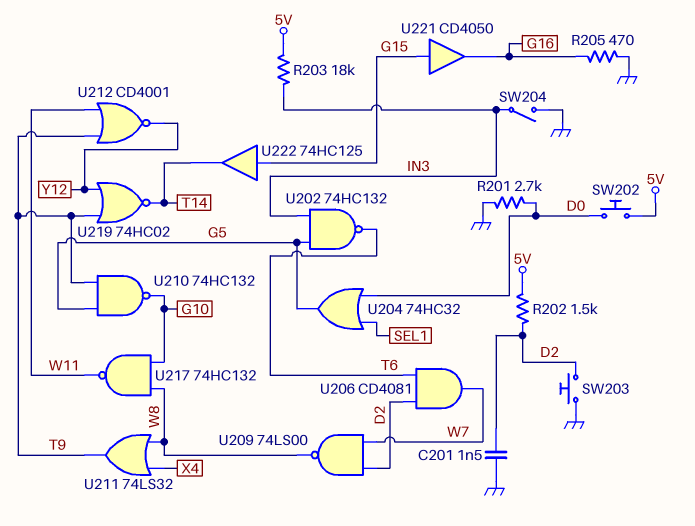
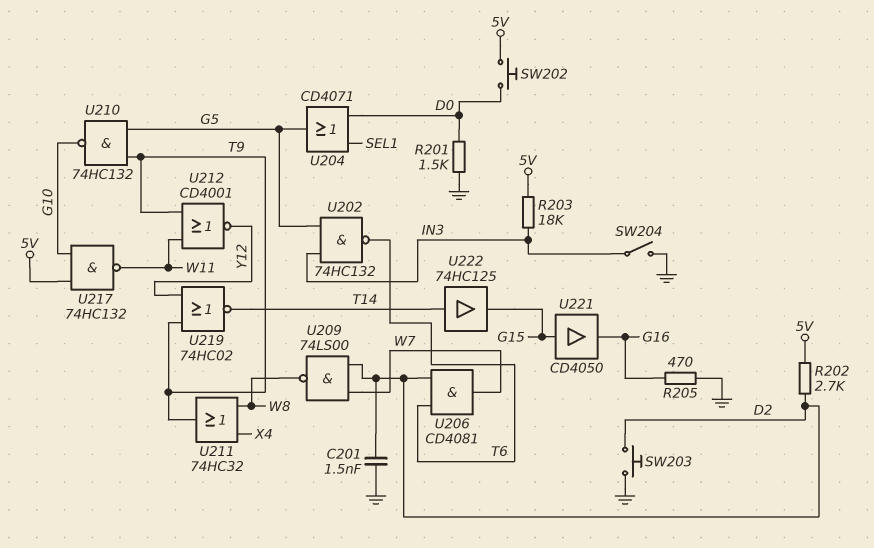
R201: 2.7k (D0, GND) -> 1.5k (D0, GND)
R202: 1.5k (5V, D2) -> 2.7k (5V, D2)
U204: OR 74HC32 (in D0, in SEL1, out G5) -> OR CD4071 (in D0, in SEL1, out G5)
U211: OR 74LS32 (in W8, in X4, out T9) -> OR 74HC32 (in W8, in X4, out T9)
U217: NAND 74HC132 (in G10, in W8, out W11) -> NAND 74HC132 (in 5V, in G10, out W11)
U222: buffer 74HC125 (in G15, out T14) -> buffer 74HC125 (in T14, out G15)

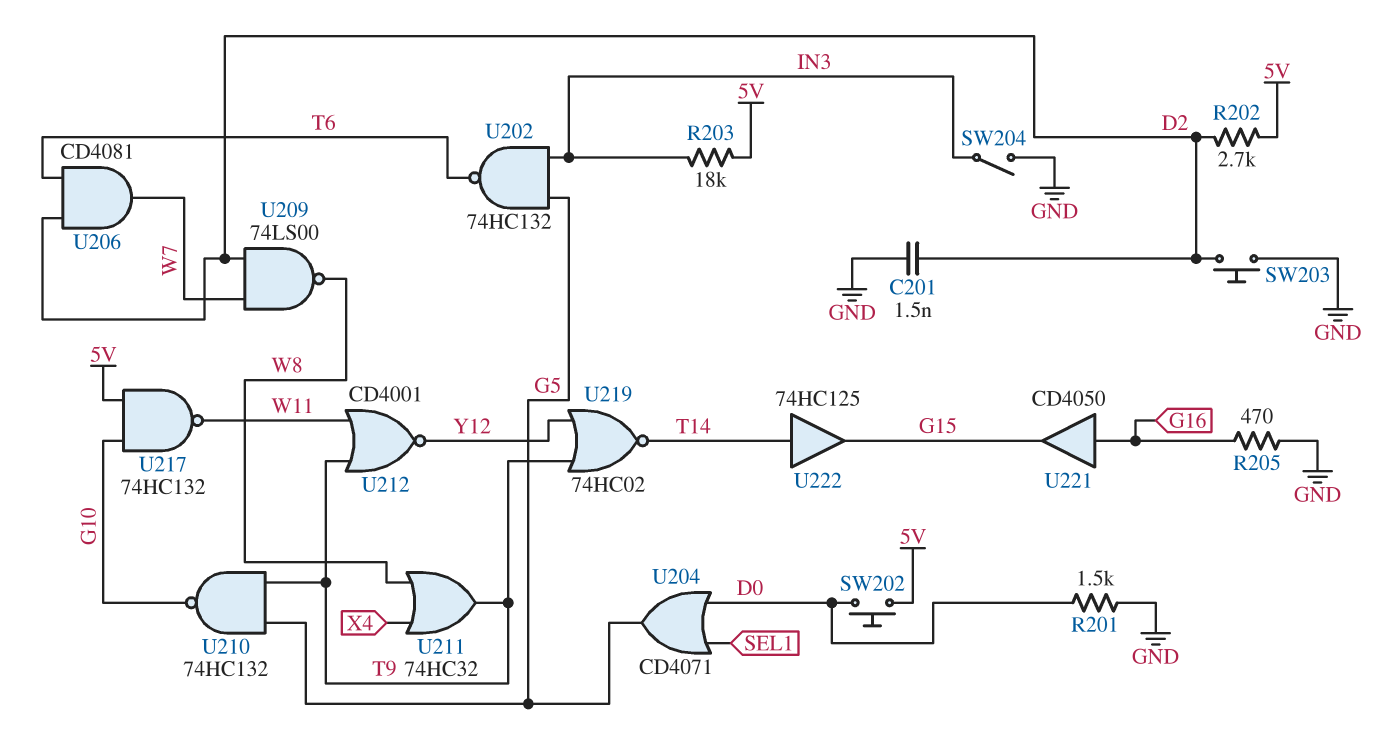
U221: buffer CD4050 (in G15, out G16) -> buffer CD4050 (in G16, out G15)

